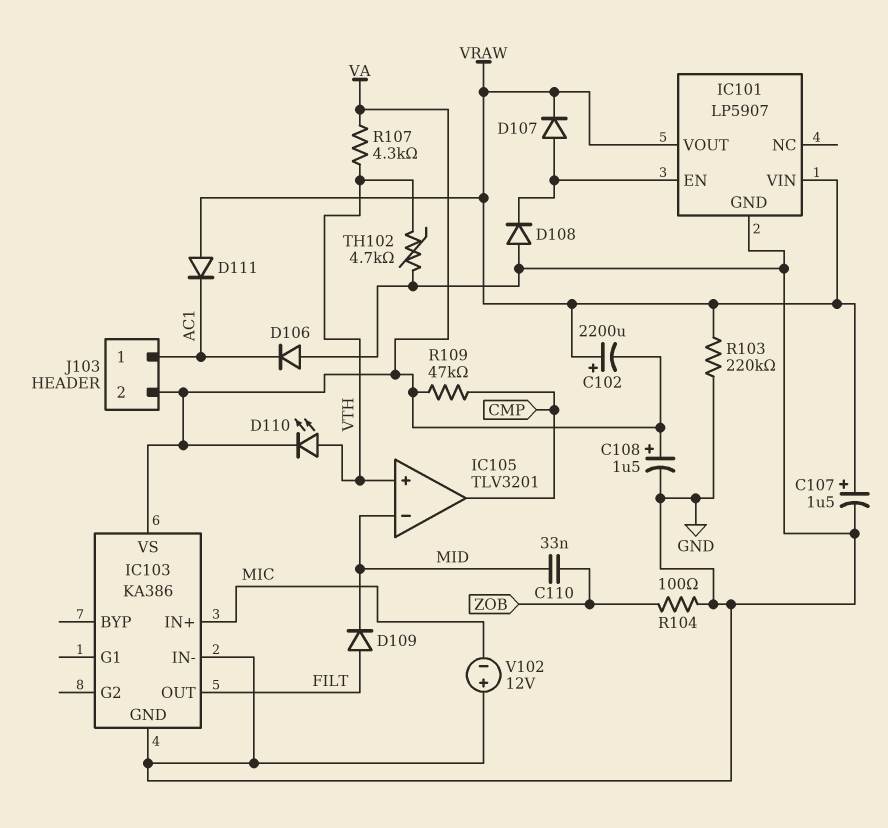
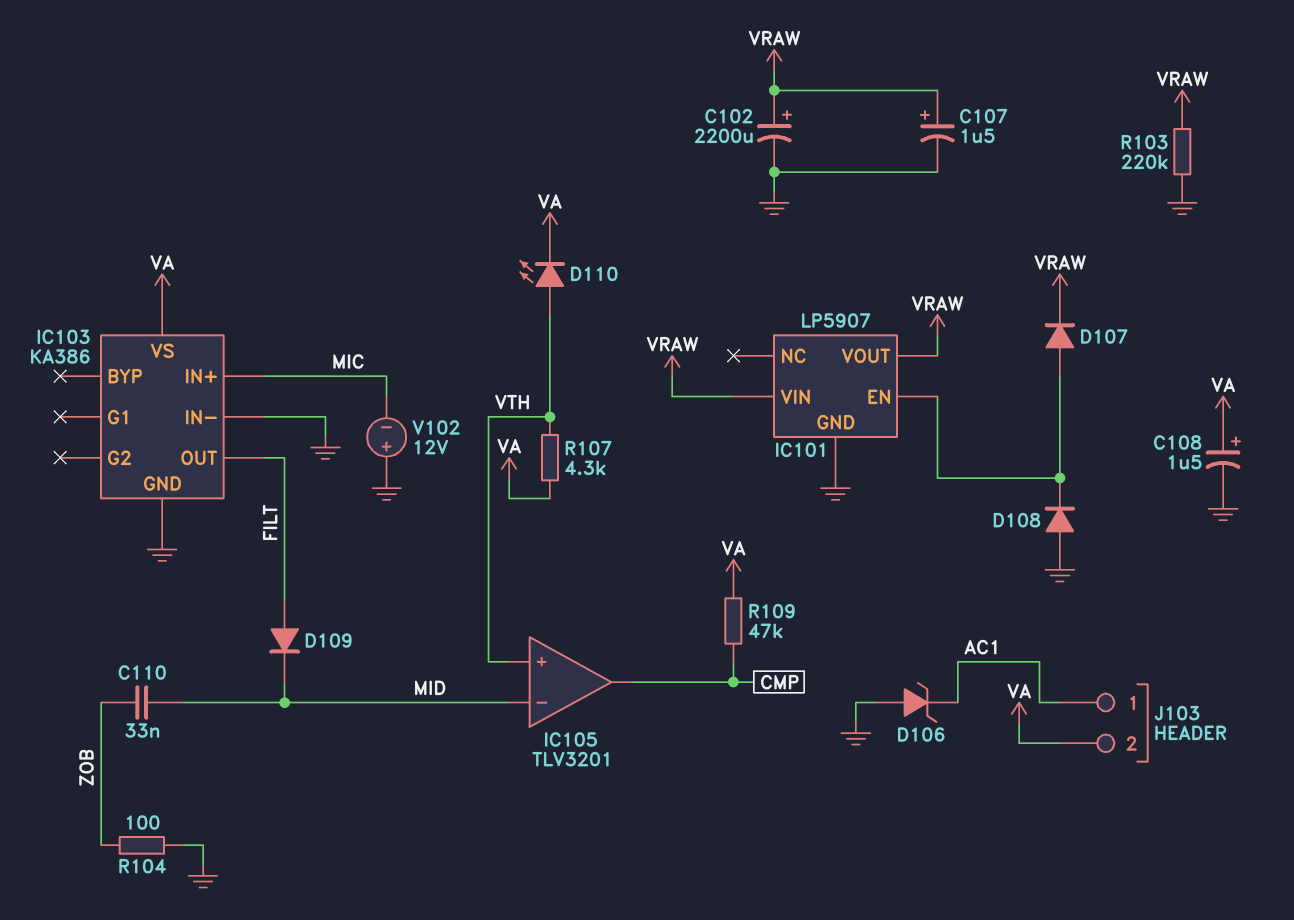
C102: 2200uF (plus VRAW, minus VA) -> 2200uF (plus VRAW, minus GND)
D106: diode (A GND, K AC1) -> zener (A GND, K AC1)
D111: diode (A VRAW, K AC1) -> none
TH102: 4.7k (GND, VTH) -> none

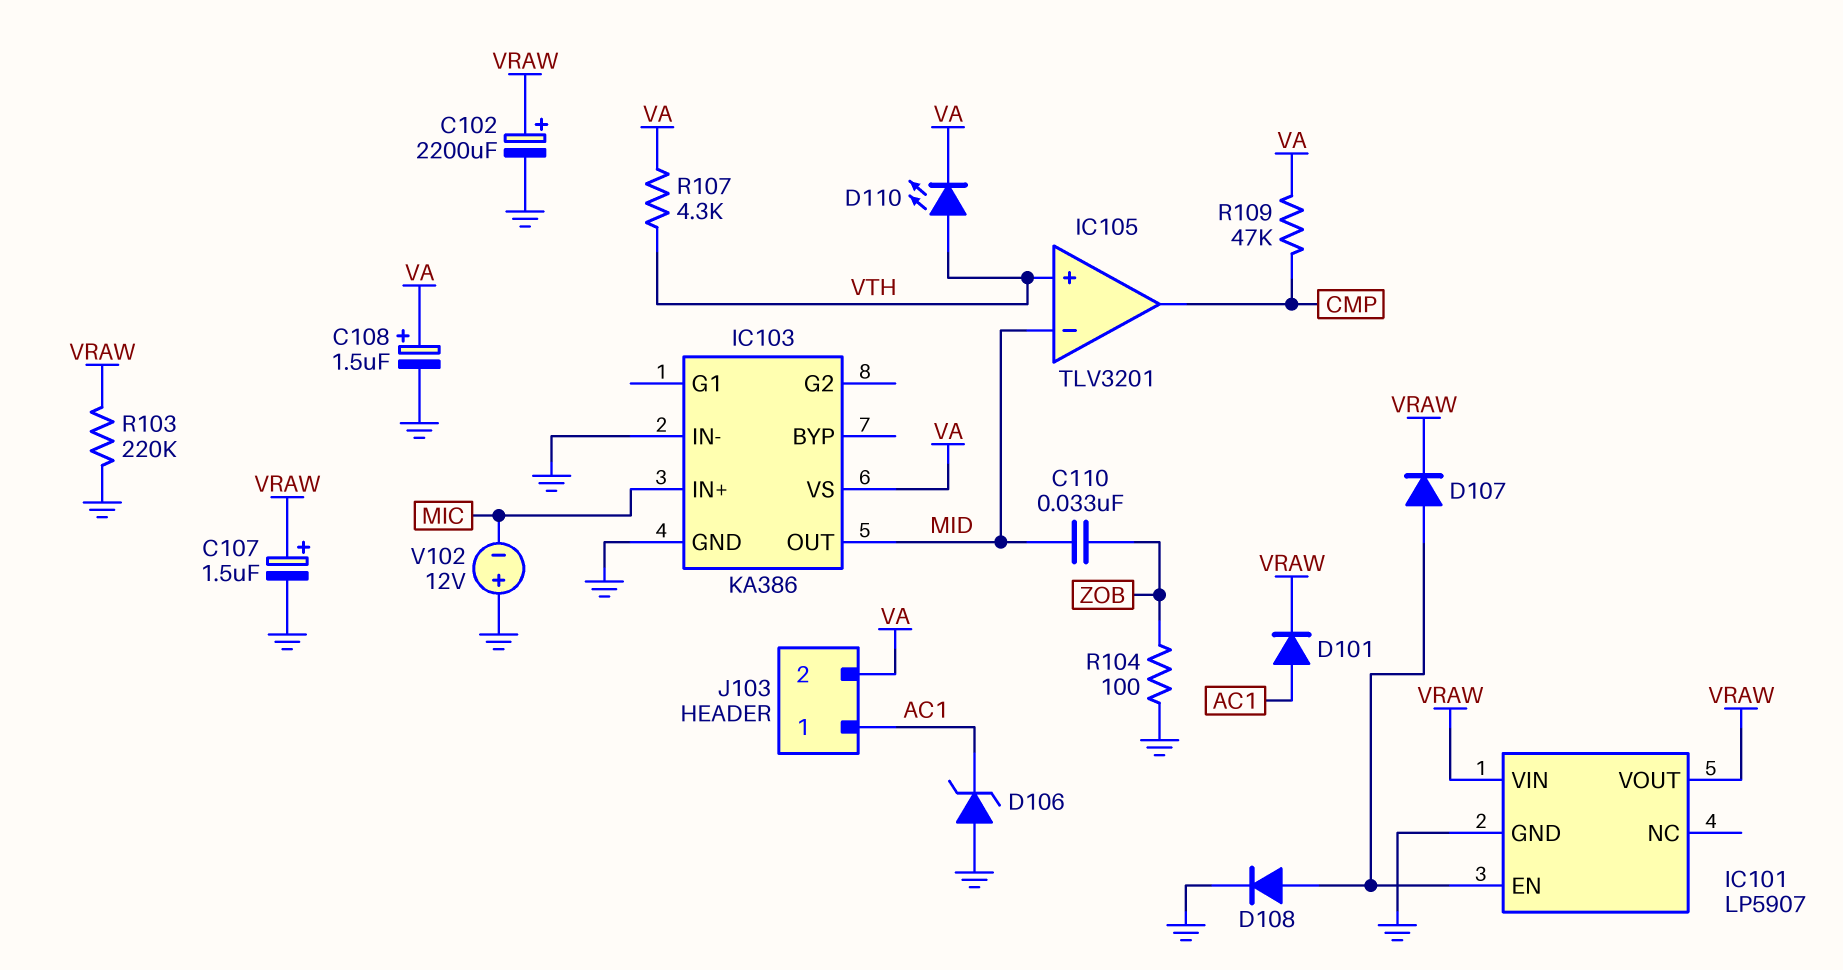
D101: none -> diode (A AC1, K VRAW)
D108: diode (A GND, K IC101/EN) -> diode (A IC101/EN, K GND)
D109: diode (A FILT, K MID) -> none
IC103 pin OUT: FILT -> MID

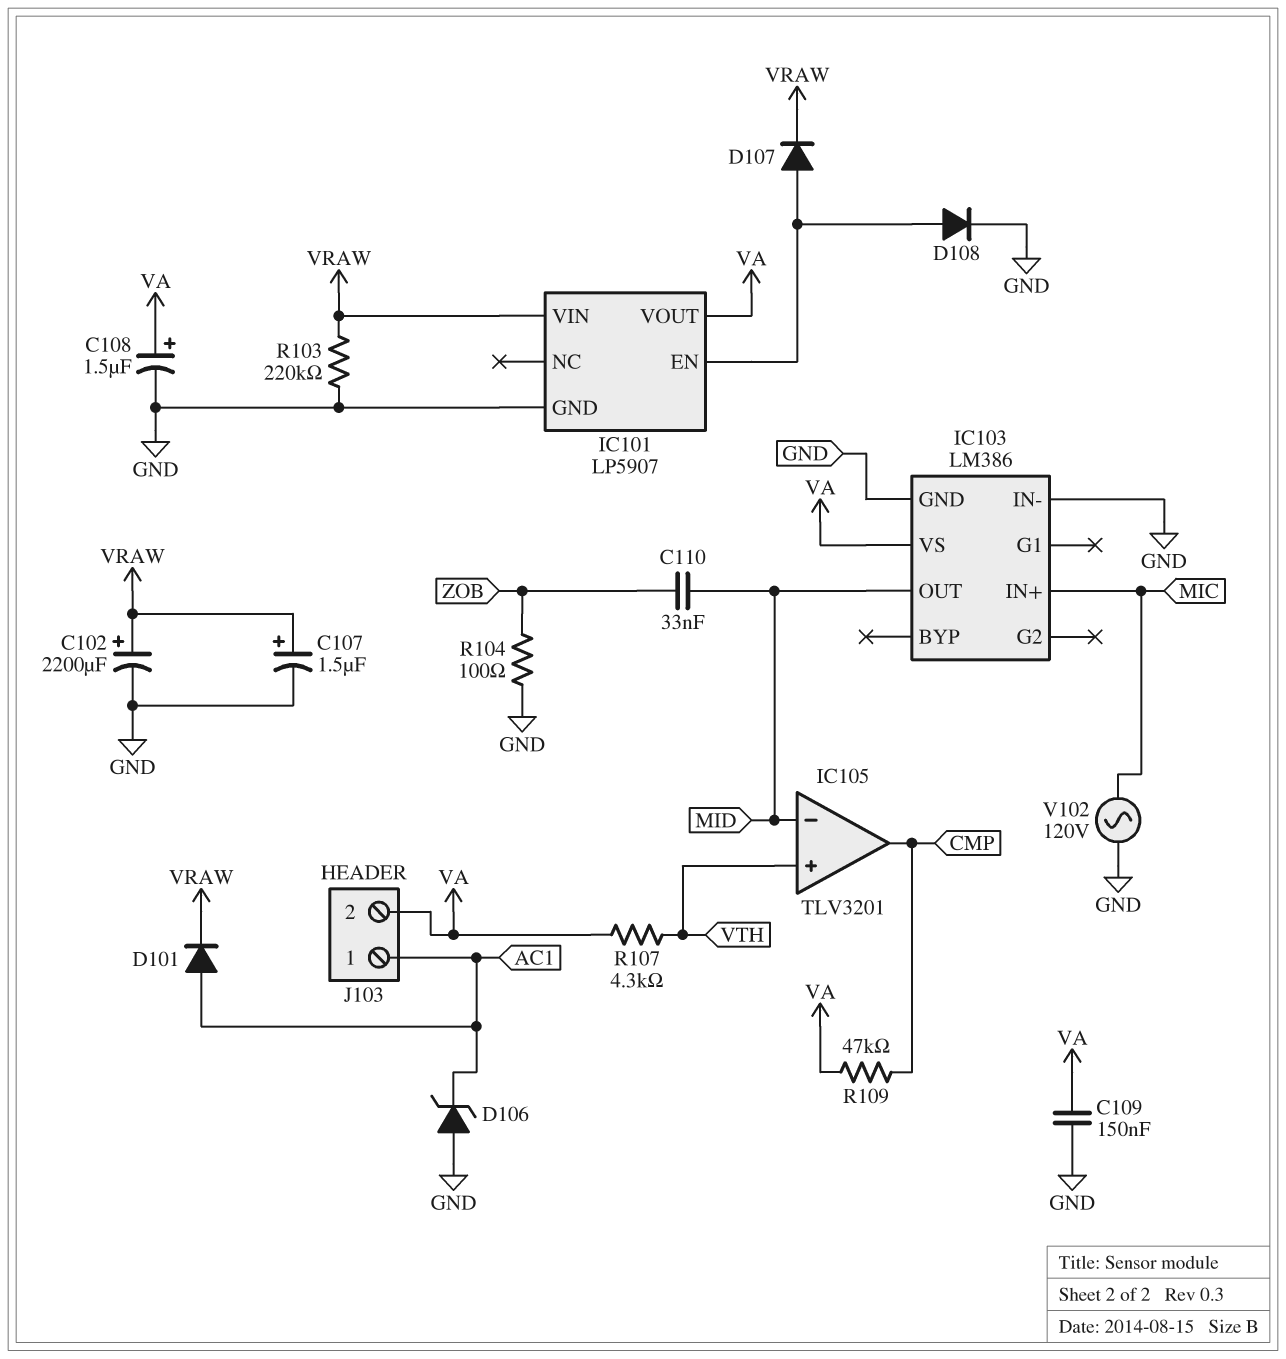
C109: none -> 150nF (GND, VA)
D110: LED (A VTH, K VA) -> none
IC101 pin VOUT: VRAW -> VA
IC103: KA386 -> LM386
V102: 12V (plus GND, minus MIC) -> AC 120V (GND, MIC)

